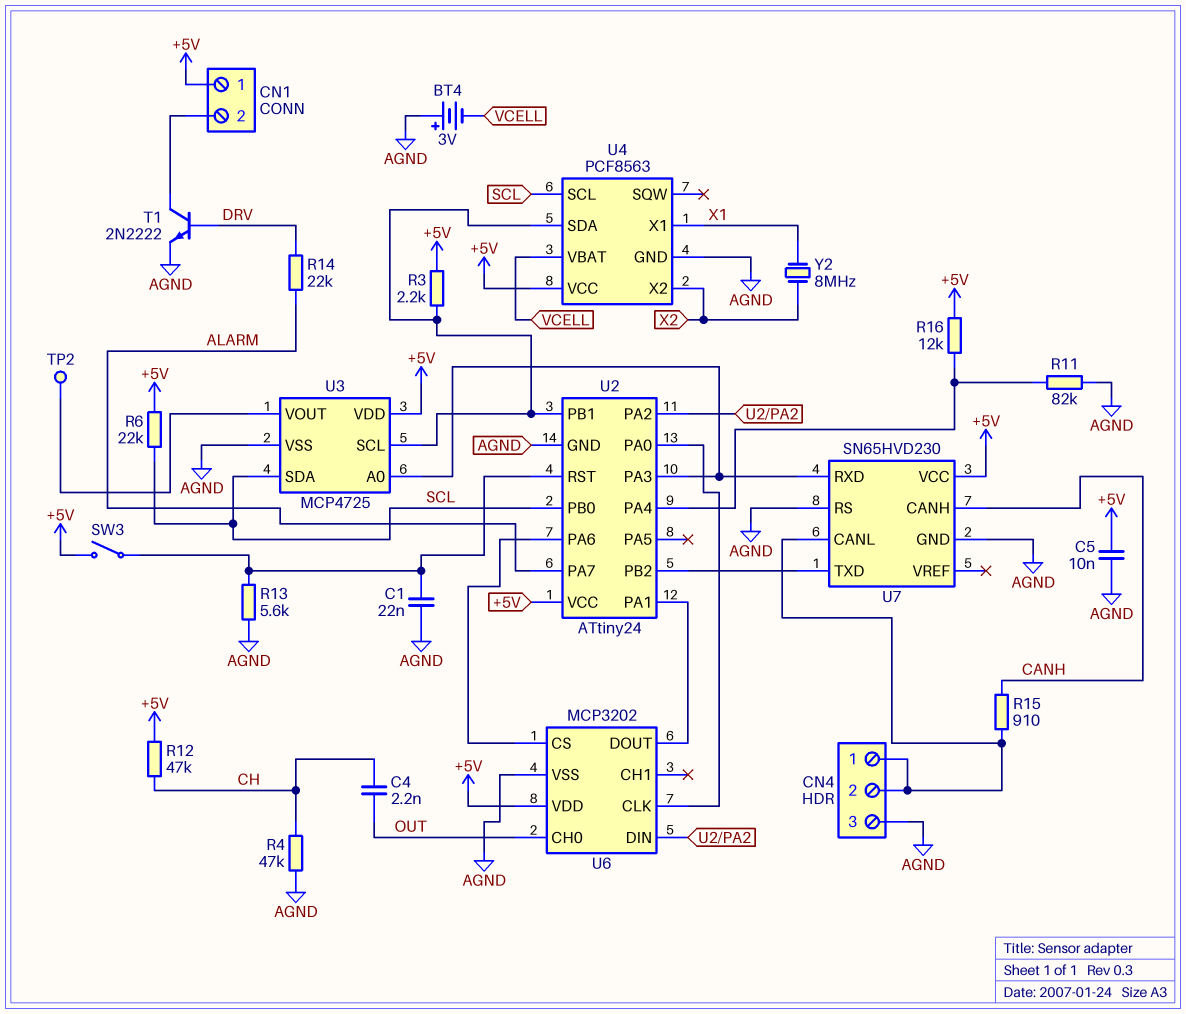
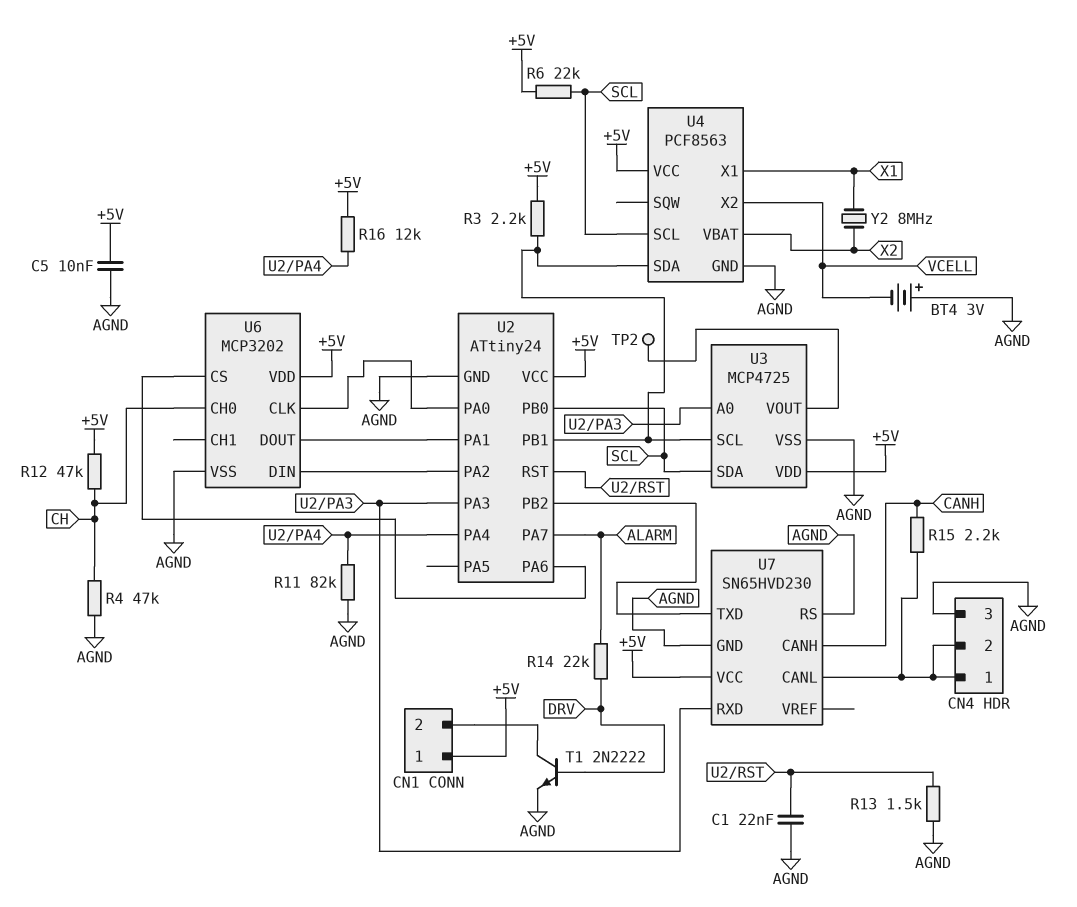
C4: 2.2nF (CH, OUT) -> none
R13: 5.6k (AGND, U2/RST) -> 1.5k (AGND, U2/RST)
R15: 910 (CANH, CN4/1) -> 2.2k (CANH, CN4/1)
SW3: switch (+5V, U2/RST) -> none
U4 pin VBAT: VCELL -> X2
U4 pin X2: X2 -> VCELL
U6 pin CH0: OUT -> CH

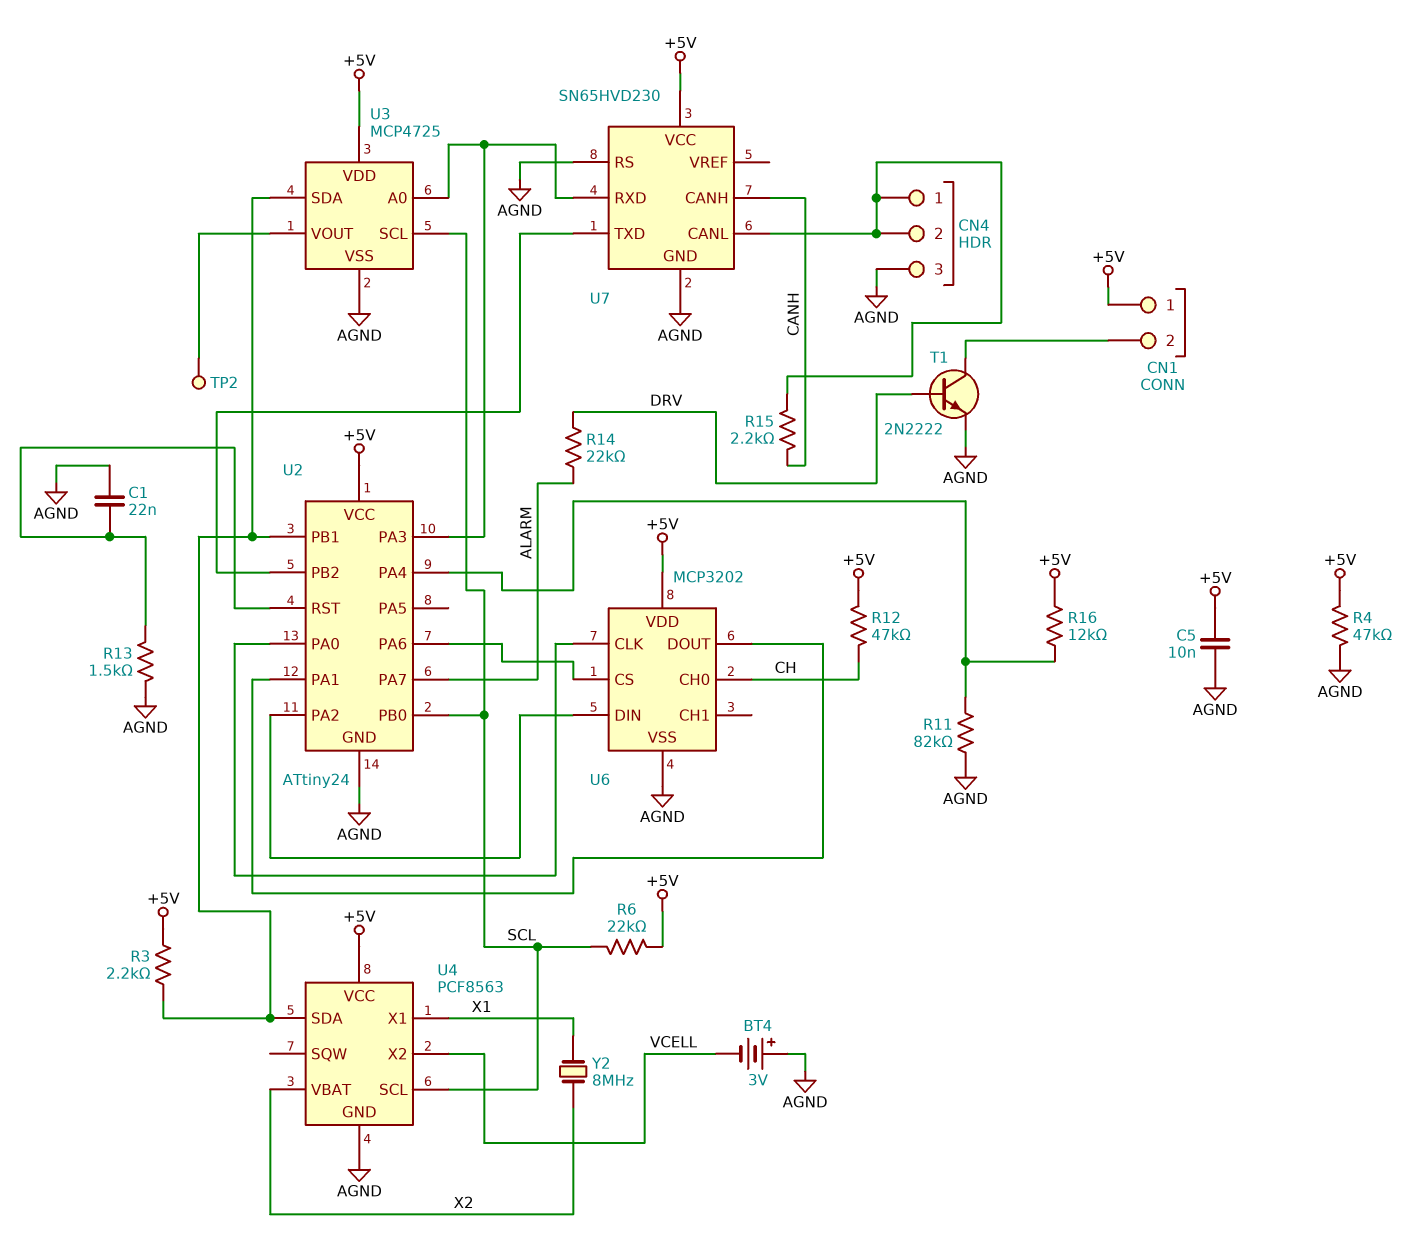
R4: 47k (AGND, CH) -> 47k (+5V, AGND)
U3 pin SCL: U2/PB1 -> SCL
U3 pin SDA: SCL -> U2/PB1

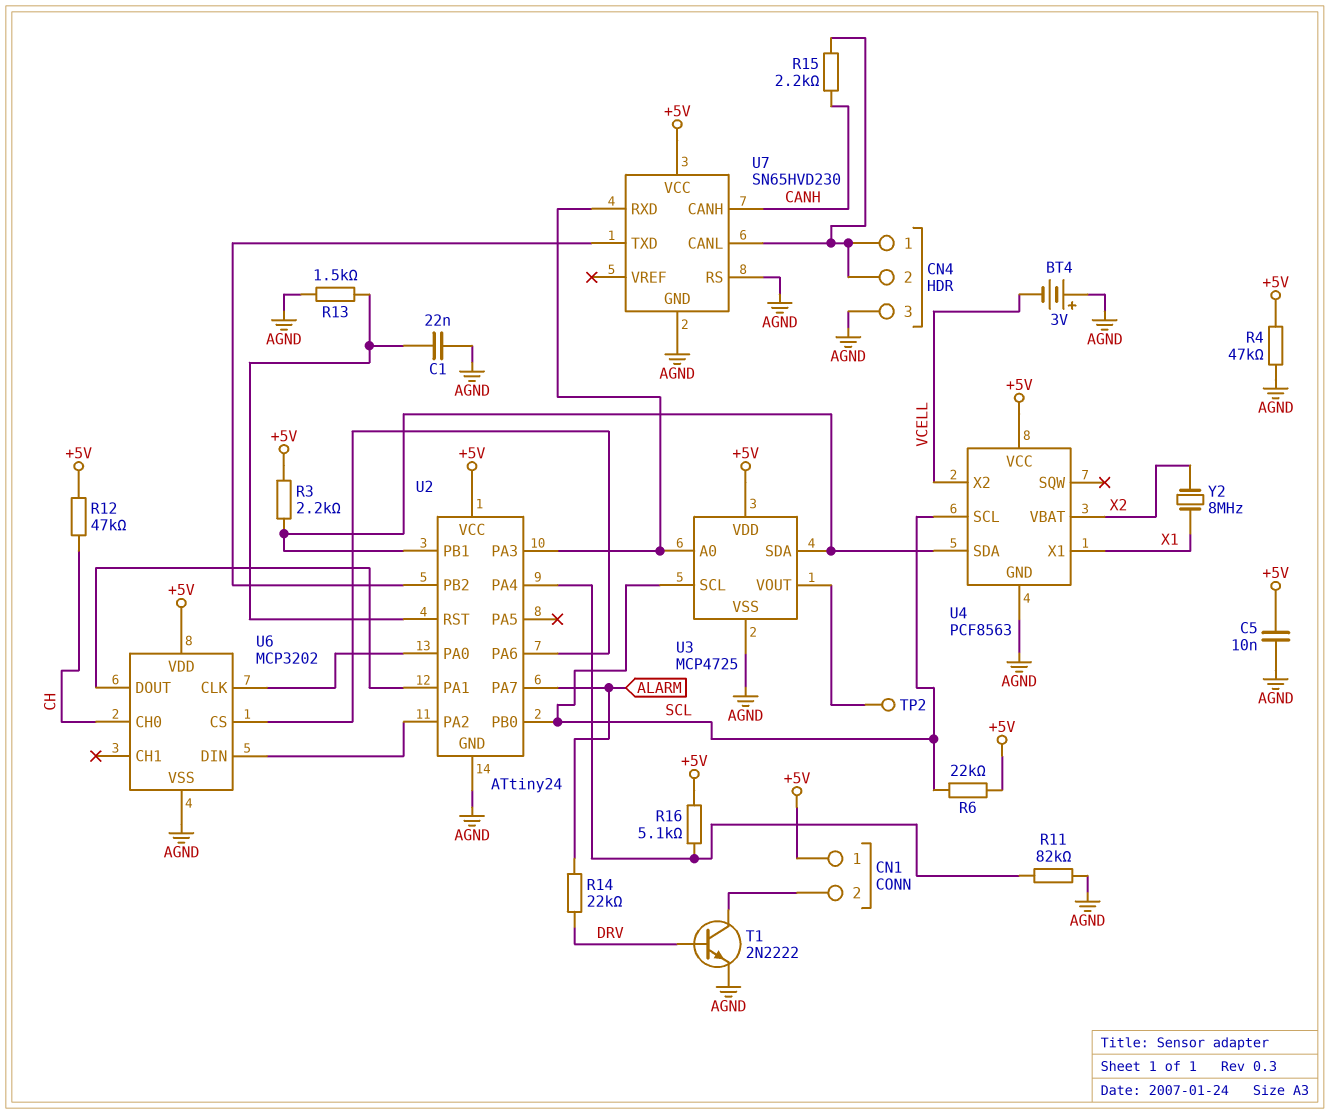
R16: 12k (+5V, U2/PA4) -> 5.1k (+5V, U2/PA4)

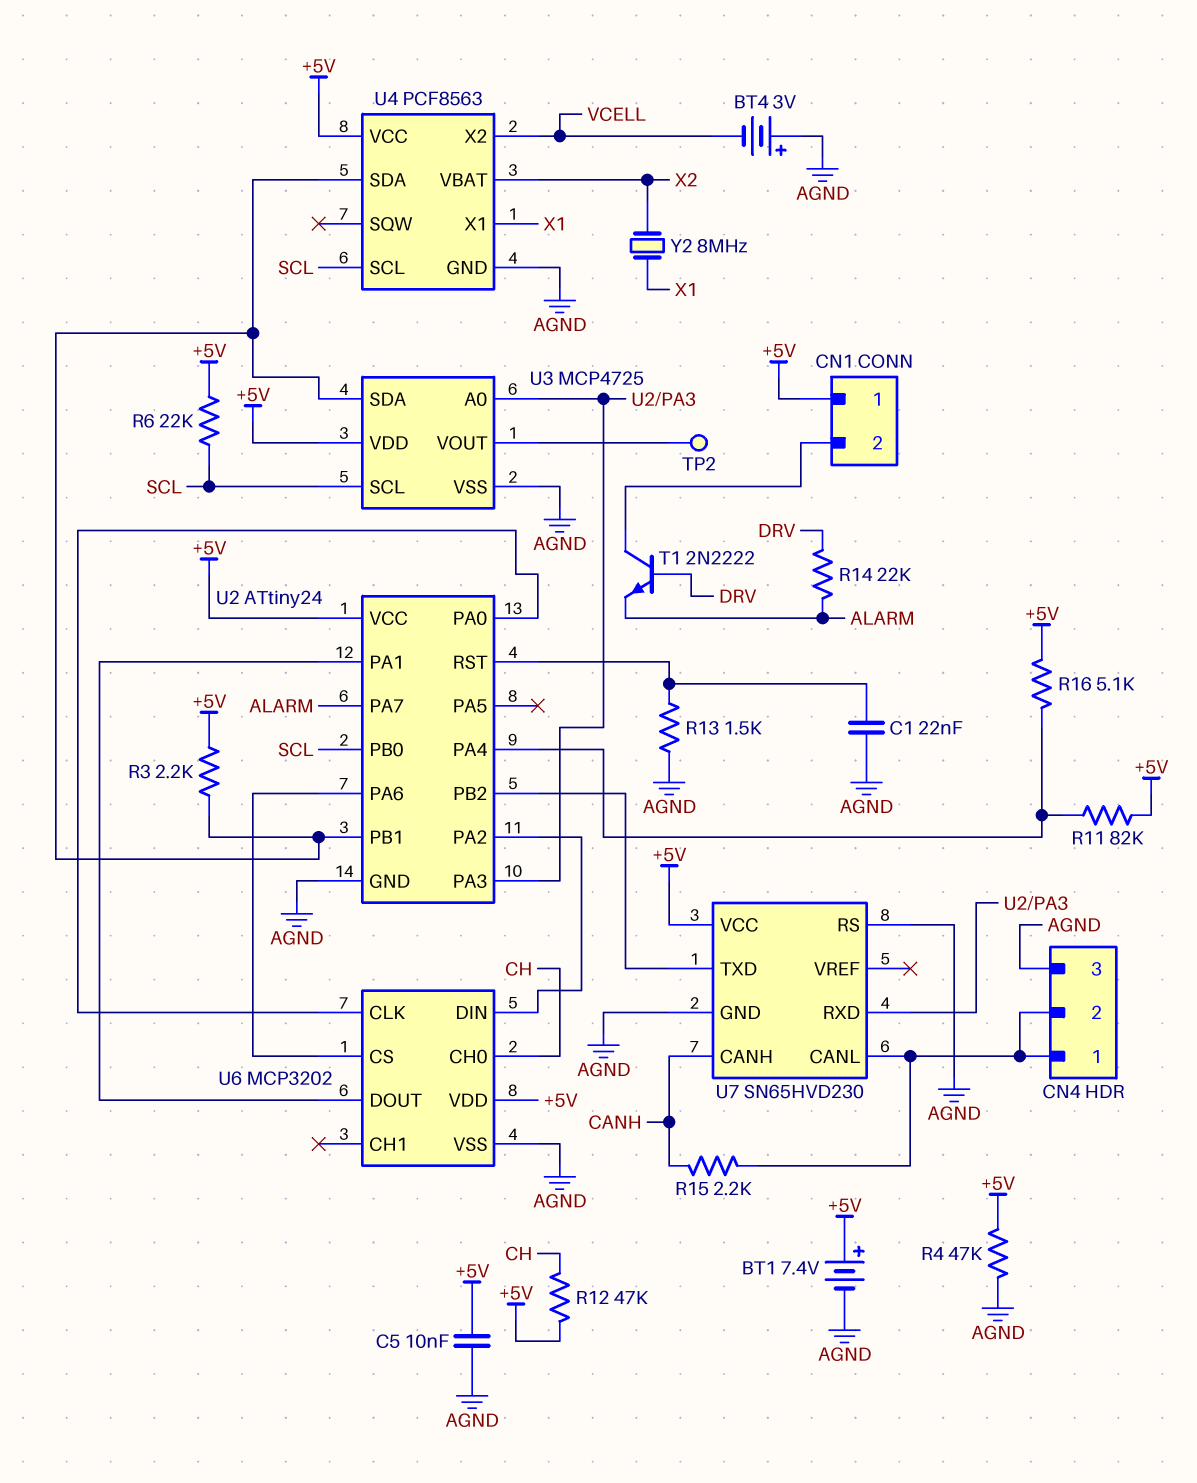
BT1: none -> 7.4V (plus +5V, minus AGND)
R11: 82k (AGND, U2/PA4) -> 82k (+5V, U2/PA4)
T1: NPN 2N2222 (B DRV, C CN1/2, E AGND) -> NPN 2N2222 (B DRV, C CN1/2, E ALARM)

